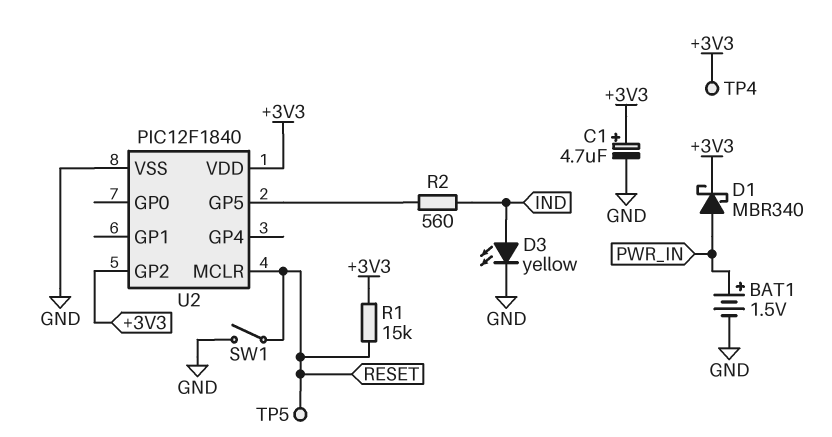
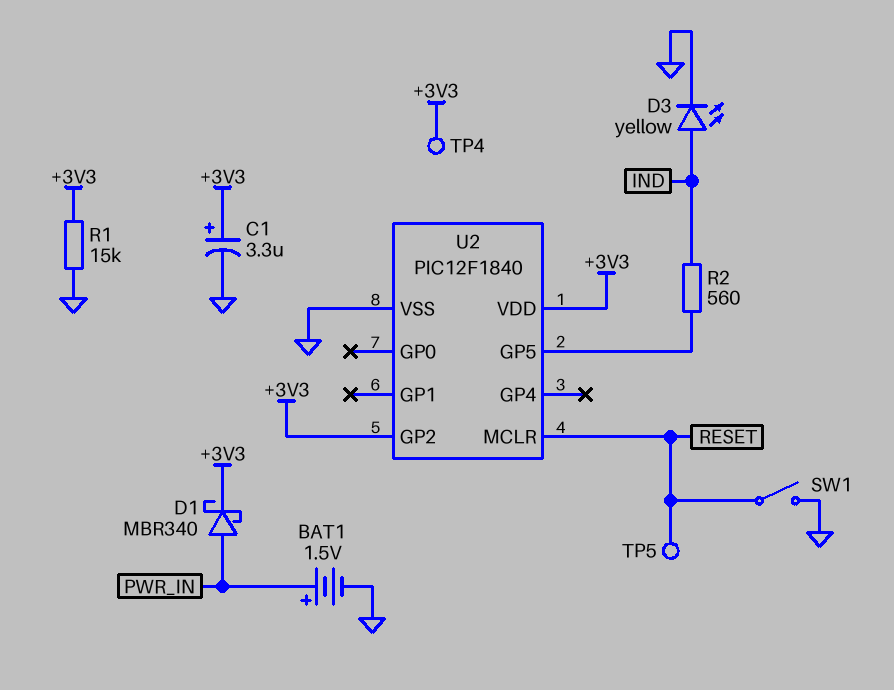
C1: 4.7uF (plus +3V3, minus GND) -> 3.3uF (plus +3V3, minus GND)
R1: 15k (+3V3, RESET) -> 15k (+3V3, GND)

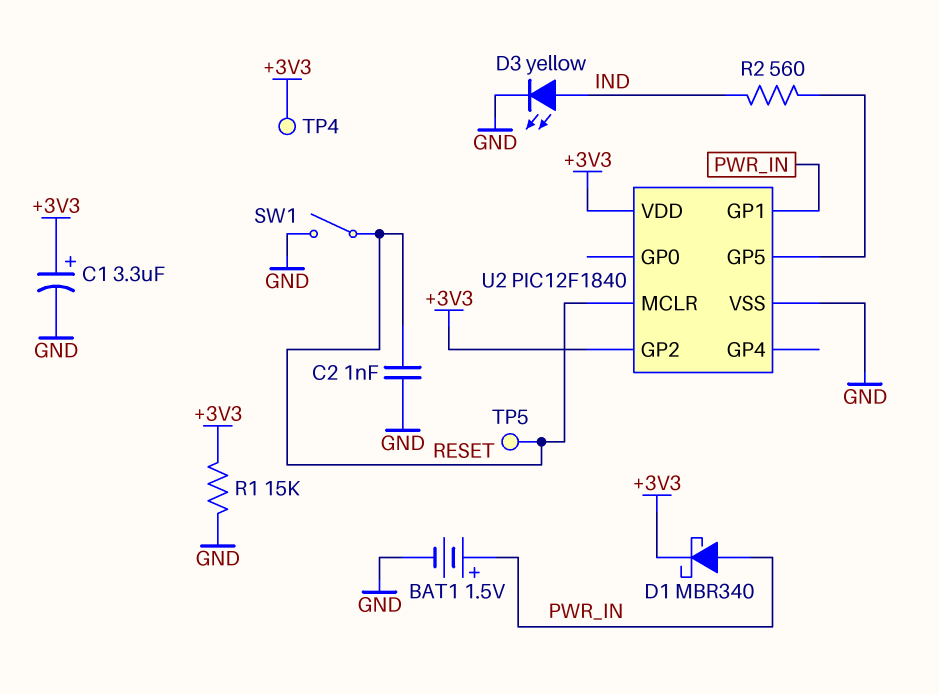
C2: none -> 1nF (GND, RESET)
U2 pin GP1: none -> PWR_IN

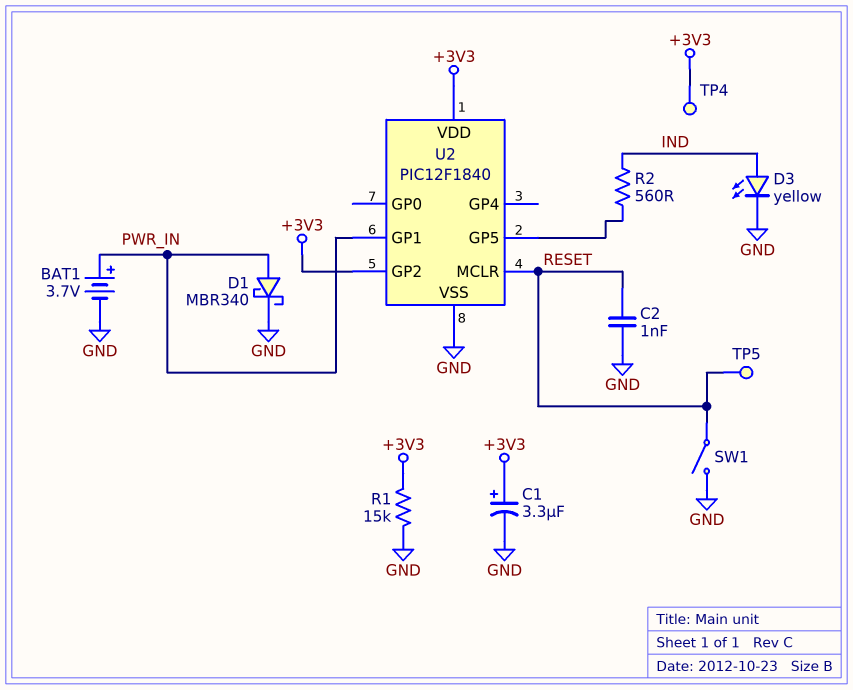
BAT1: 1.5V (plus PWR_IN, minus GND) -> 3.7V (plus PWR_IN, minus GND)
D1: schottky MBR340 (A PWR_IN, K +3V3) -> schottky MBR340 (A PWR_IN, K GND)

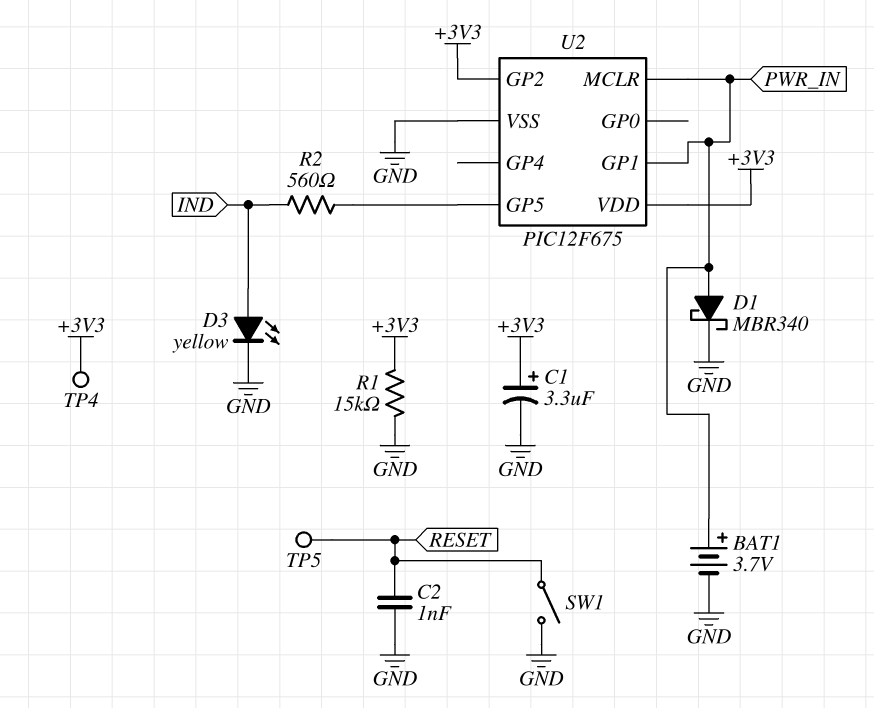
U2: PIC12F1840 -> PIC12F675
U2 pin MCLR: RESET -> PWR_IN

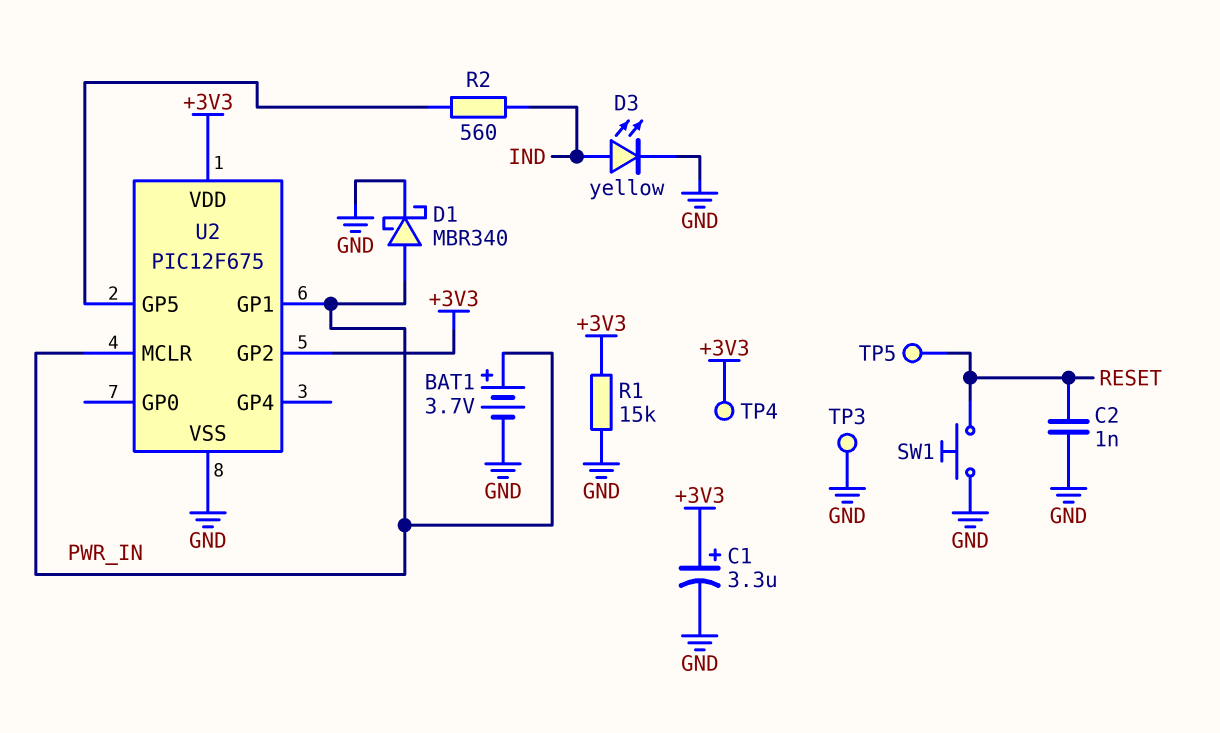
SW1: switch (GND, RESET) -> button (GND, RESET)
TP3: none -> test point (GND)

